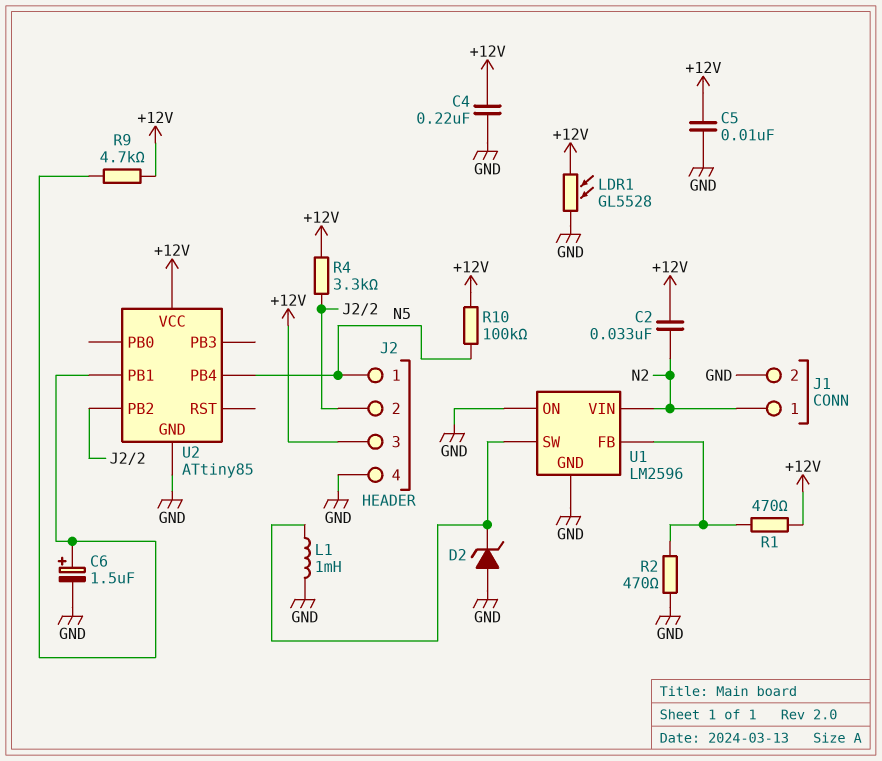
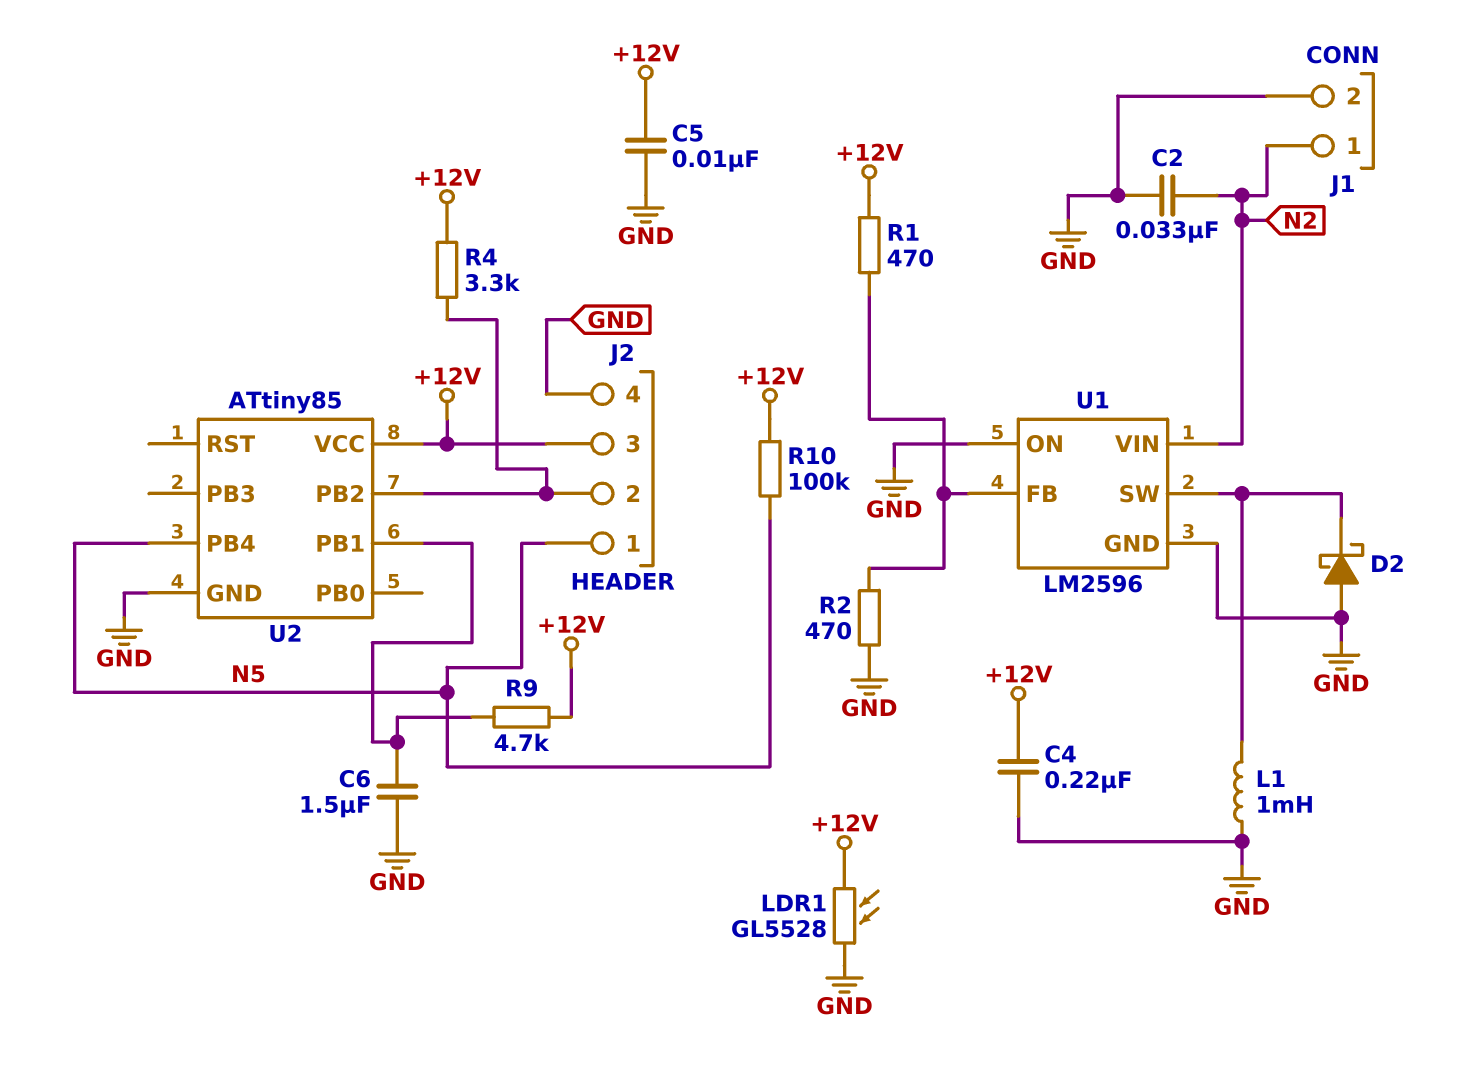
C2: 33nF (+12V, N2) -> 33nF (GND, N2)
C6: 1.5uF (plus U2/PB1, minus GND) -> 1.5uF (GND, U2/PB1)
D2: zener (A GND, K U1/SW) -> schottky (A GND, K U1/SW)

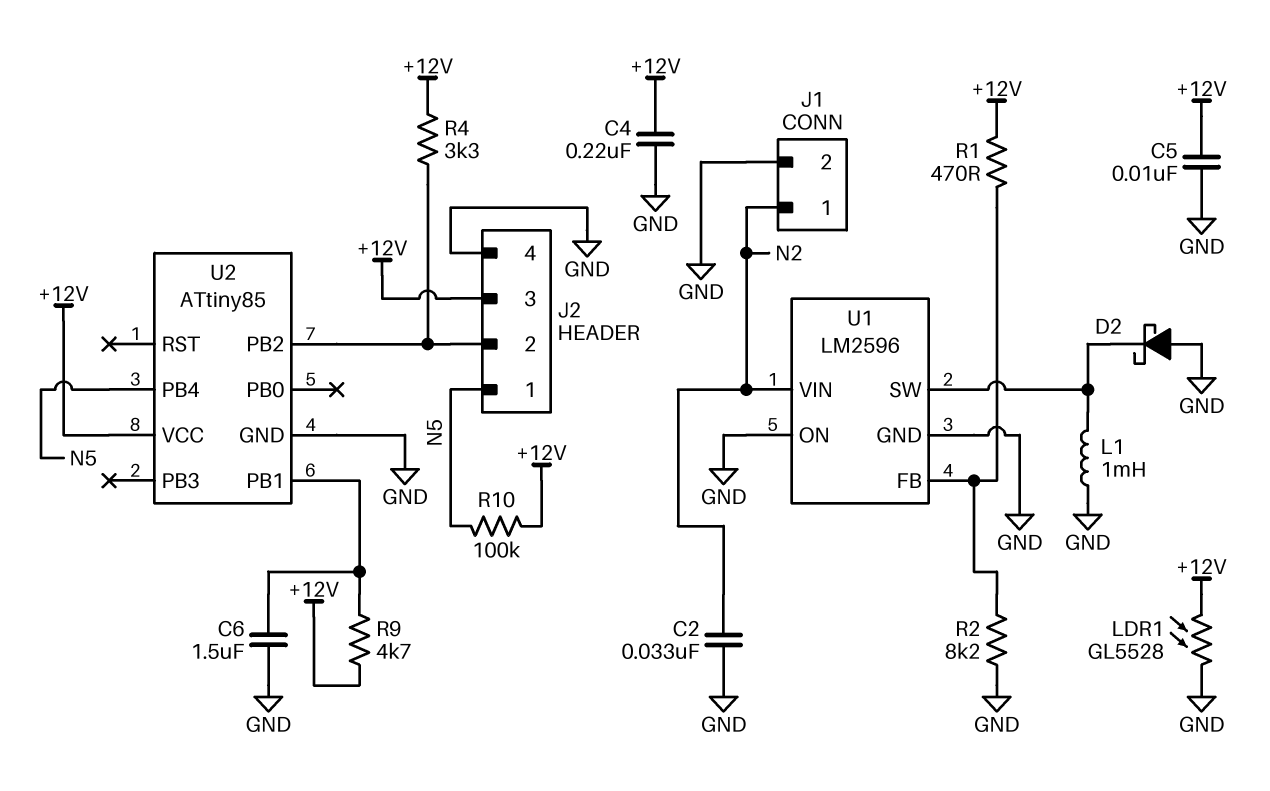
R2: 470 (GND, U1/FB) -> 8.2k (GND, U1/FB)

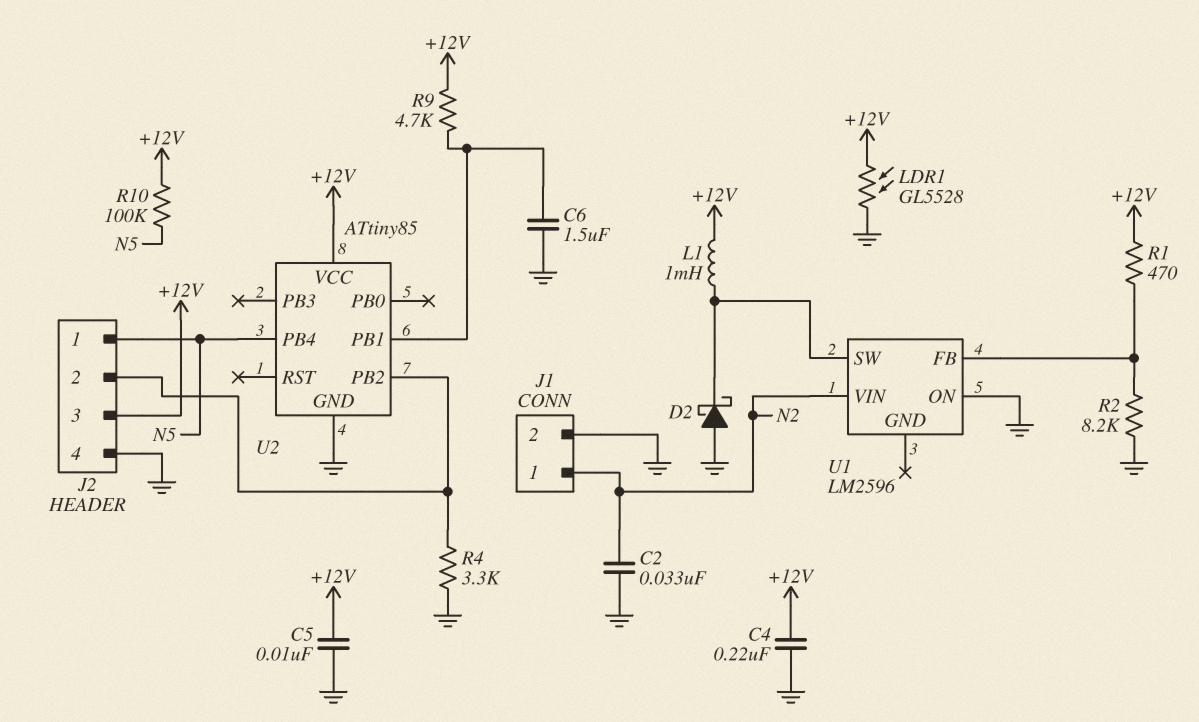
L1: 1mH (GND, U1/SW) -> 1mH (+12V, U1/SW)
R4: 3.3k (+12V, J2/2) -> 3.3k (GND, J2/2)
U1 pin GND: GND -> none

